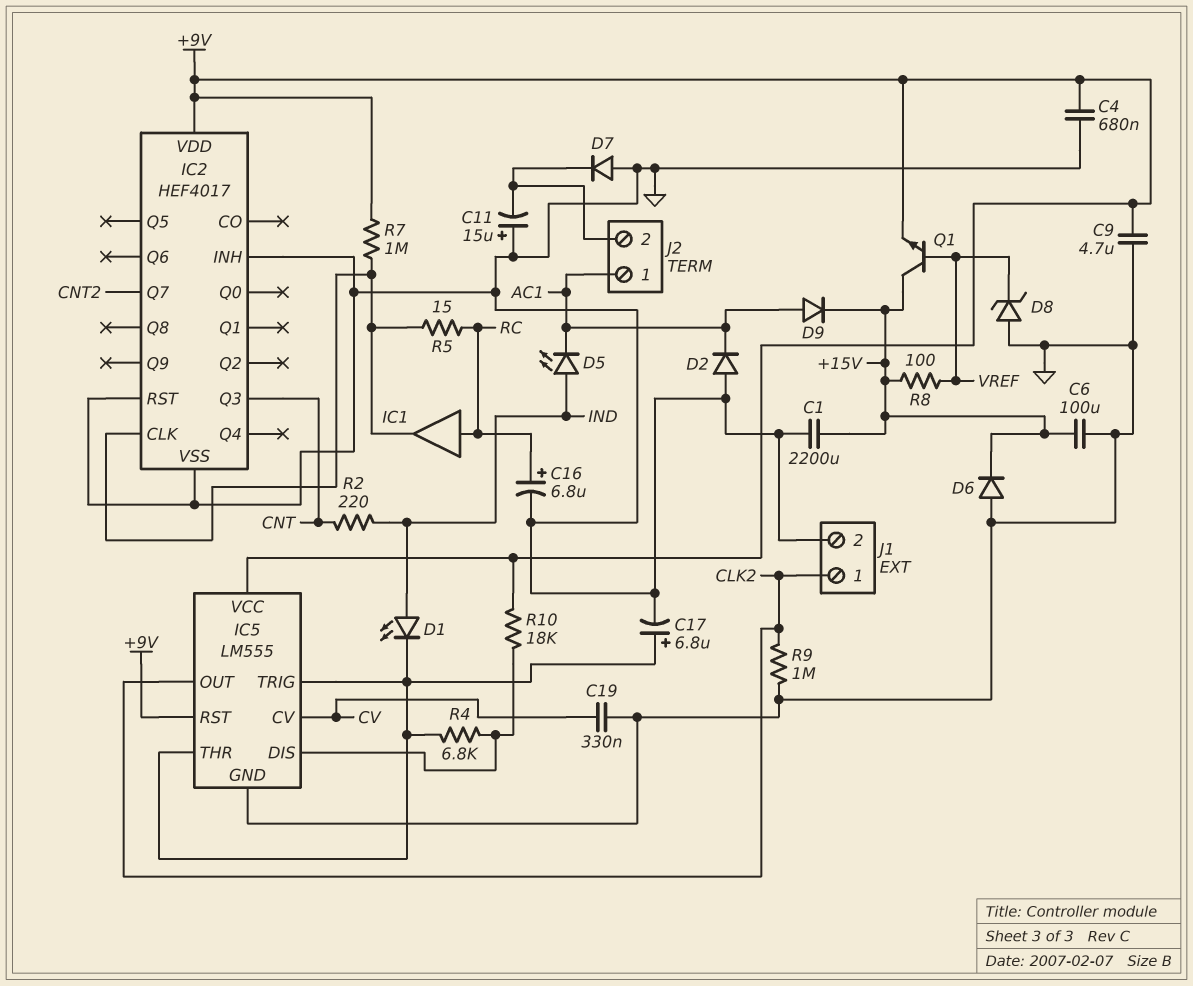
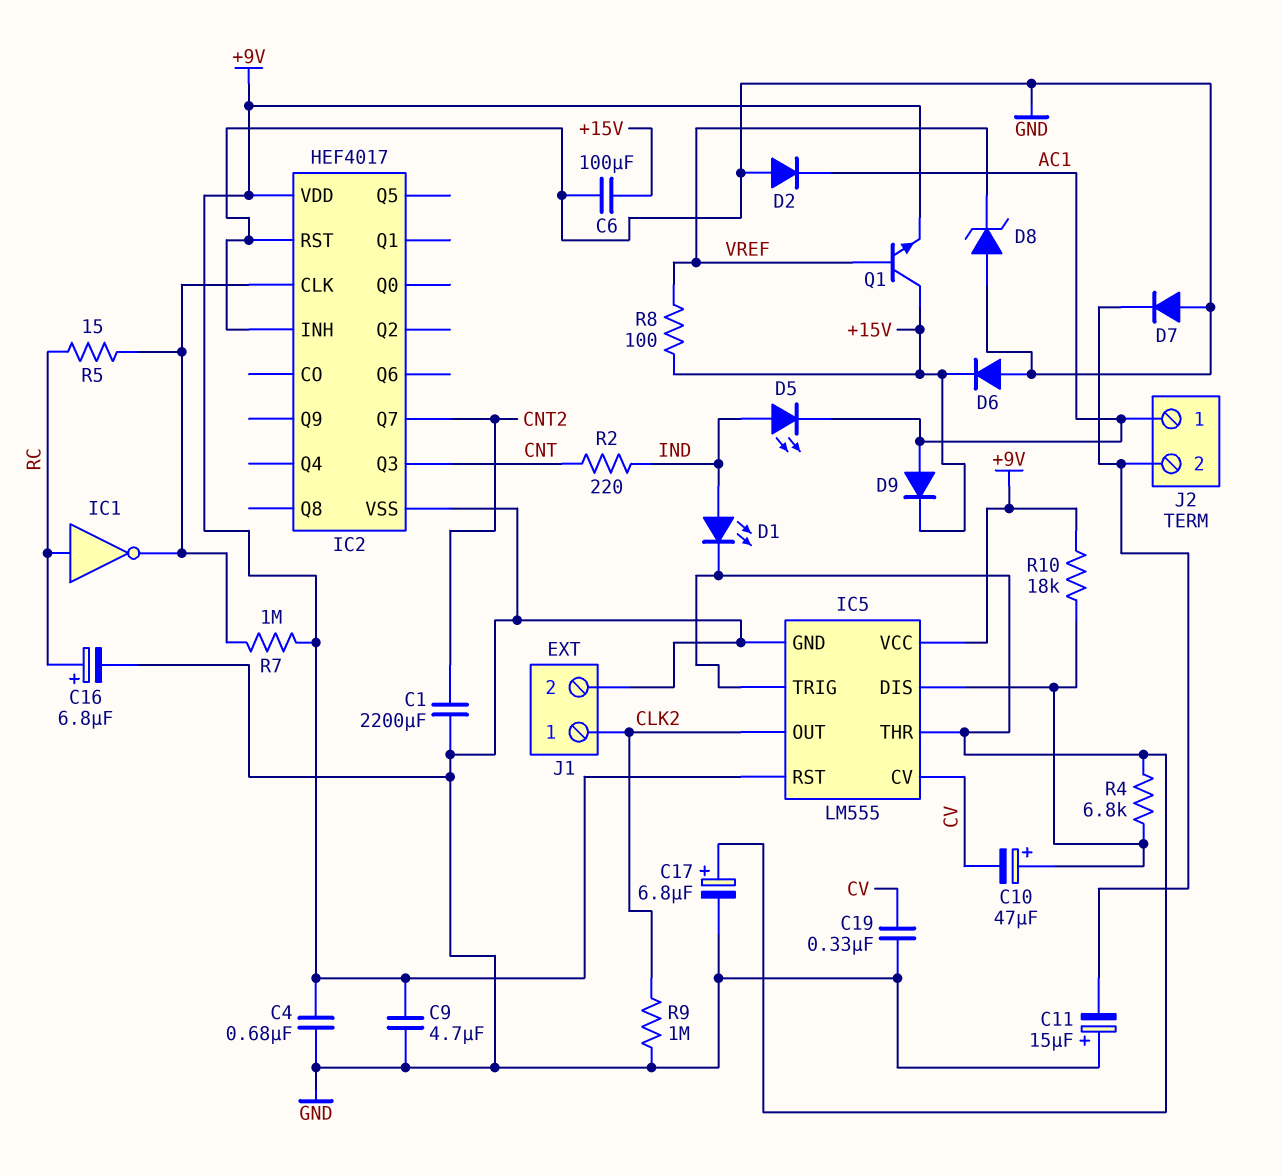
C1: 2200uF (+15V, GND) -> 2200uF (CNT2, GND)
C10: none -> 47uF (plus IC5/DIS, minus CV)
IC1: buffer (in RC, out IC2/CLK) -> NOT (in RC, out IC2/CLK)

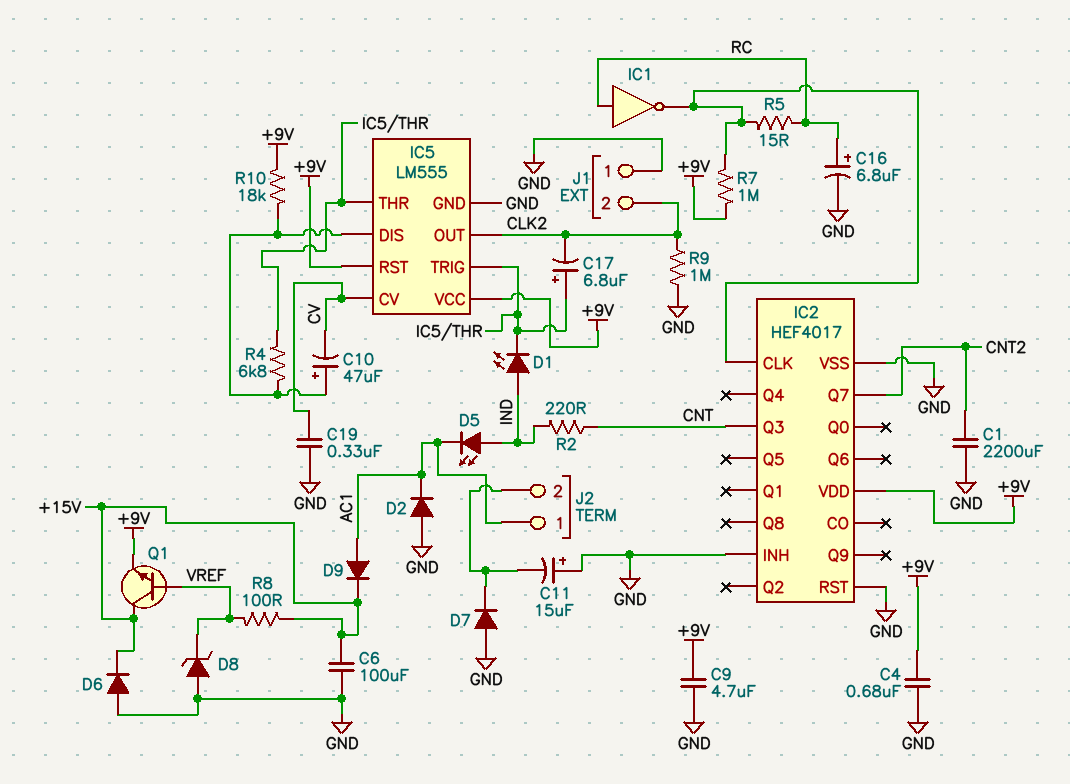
C17: 6.8uF (plus IC5/THR, minus GND) -> 6.8uF (plus IC5/THR, minus CLK2)
J1 pin 1: CLK2 -> GND
J1 pin 2: GND -> CLK2

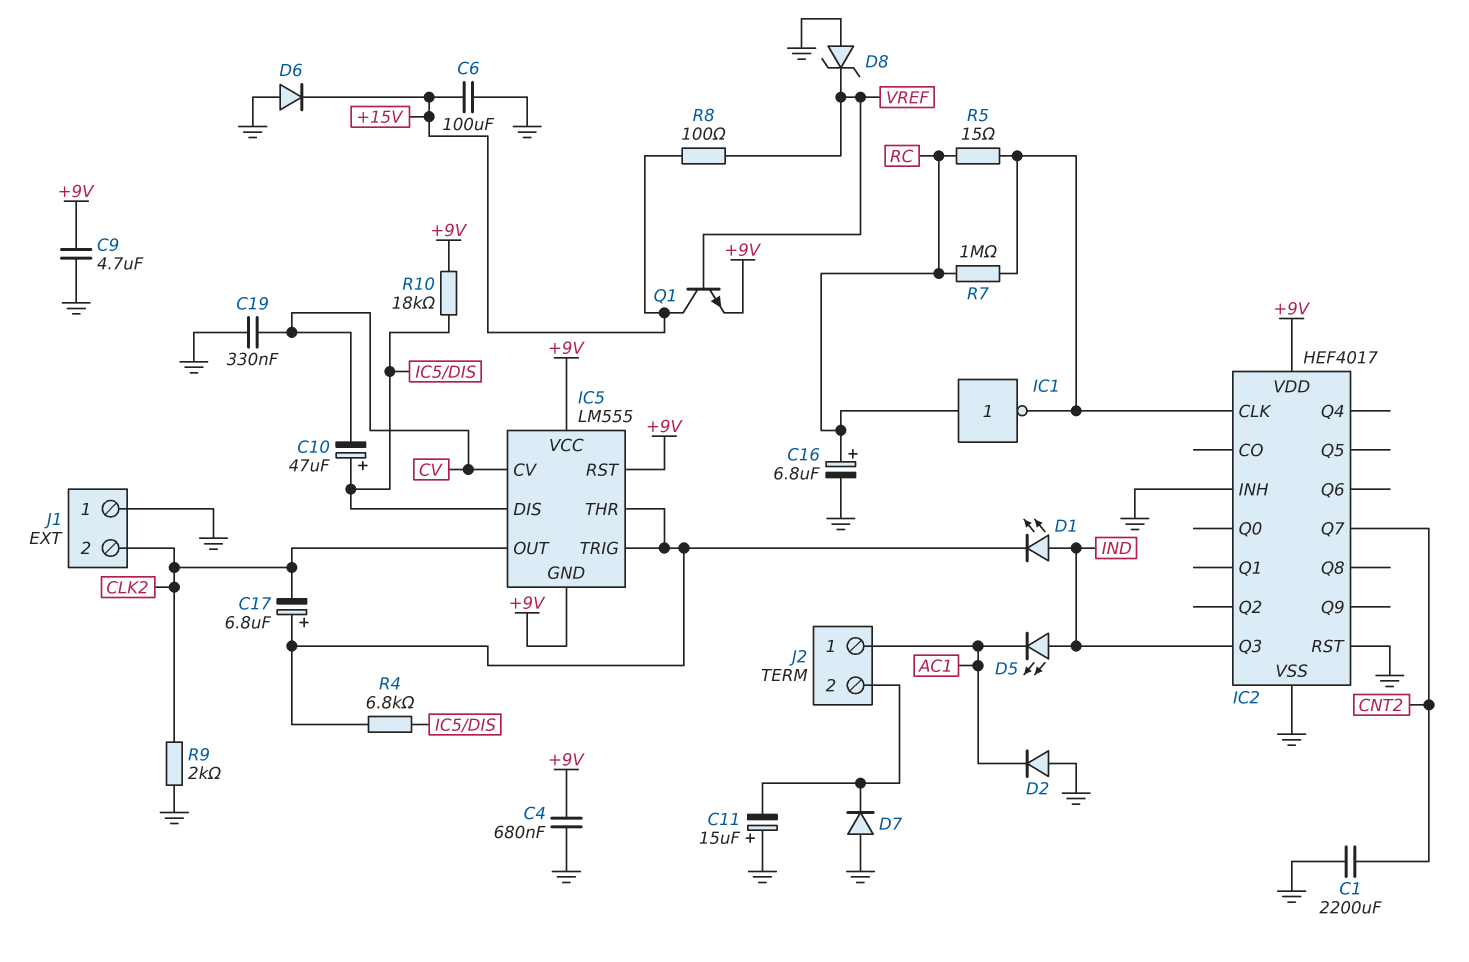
D9: diode (A AC1, K +15V) -> none
IC2 pin Q3: CNT -> IND
IC5 pin GND: GND -> +9V
R2: 220 (CNT, IND) -> none
R7: 1M (+9V, IC2/CLK) -> 1M (IC2/CLK, RC)
R9: 1M (CLK2, GND) -> 2k (CLK2, GND)

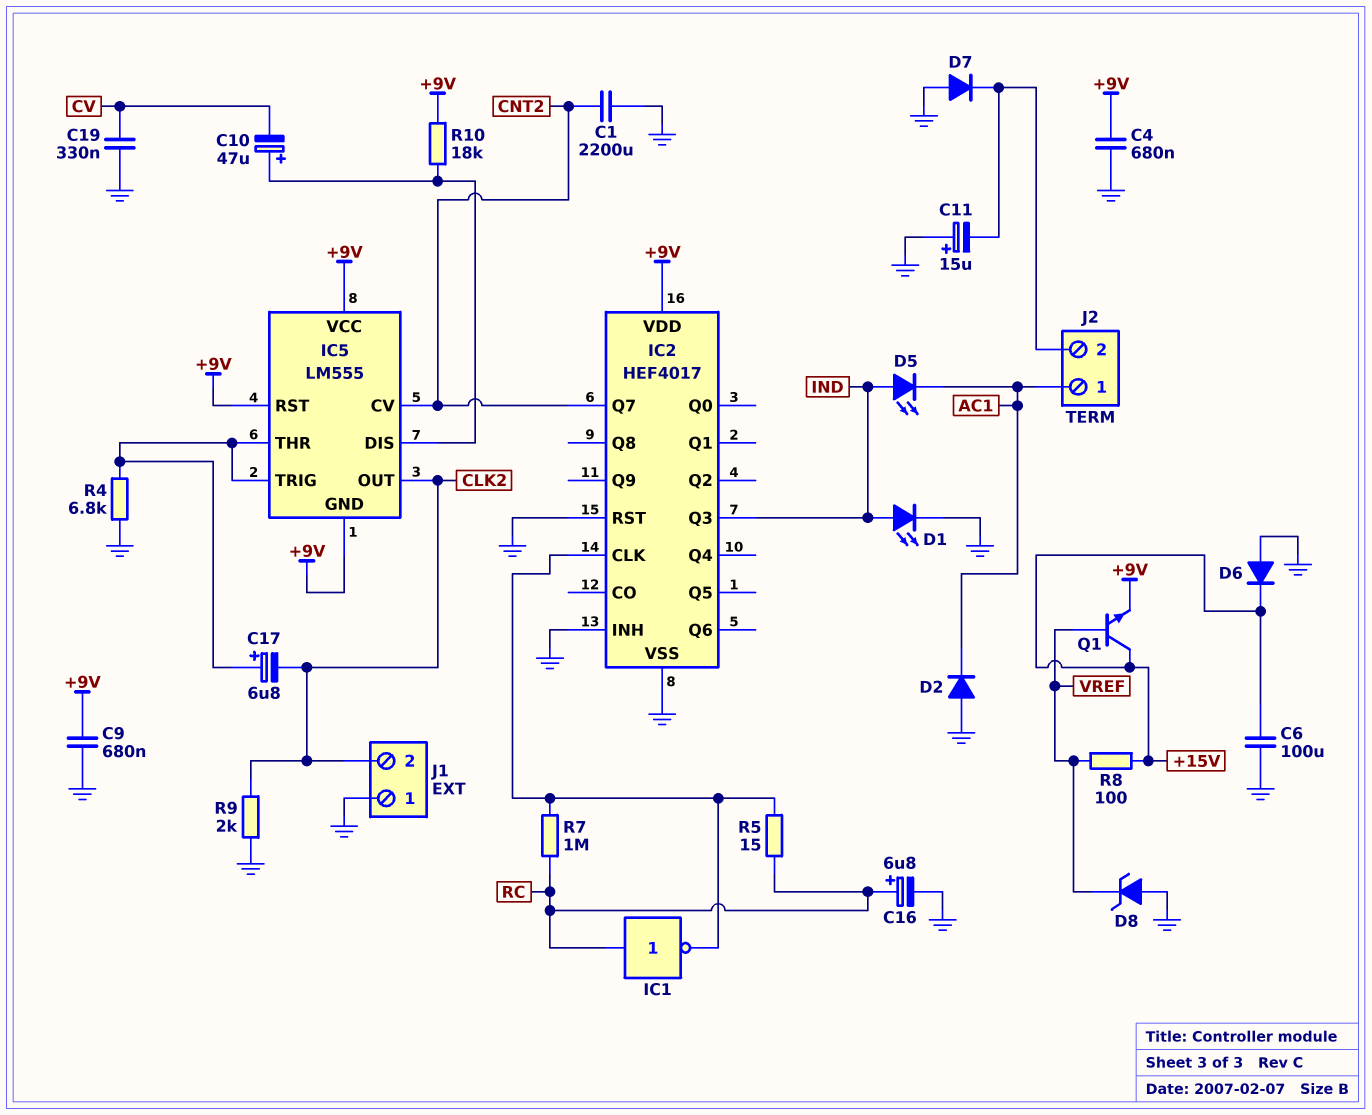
C9: 4.7uF (+9V, GND) -> 680nF (+9V, GND)
D1: LED (A IND, K IC5/THR) -> LED (A IND, K GND)
IC5 pin CV: CV -> CNT2
R4: 6.8k (IC5/DIS, IC5/THR) -> 6.8k (GND, IC5/THR)

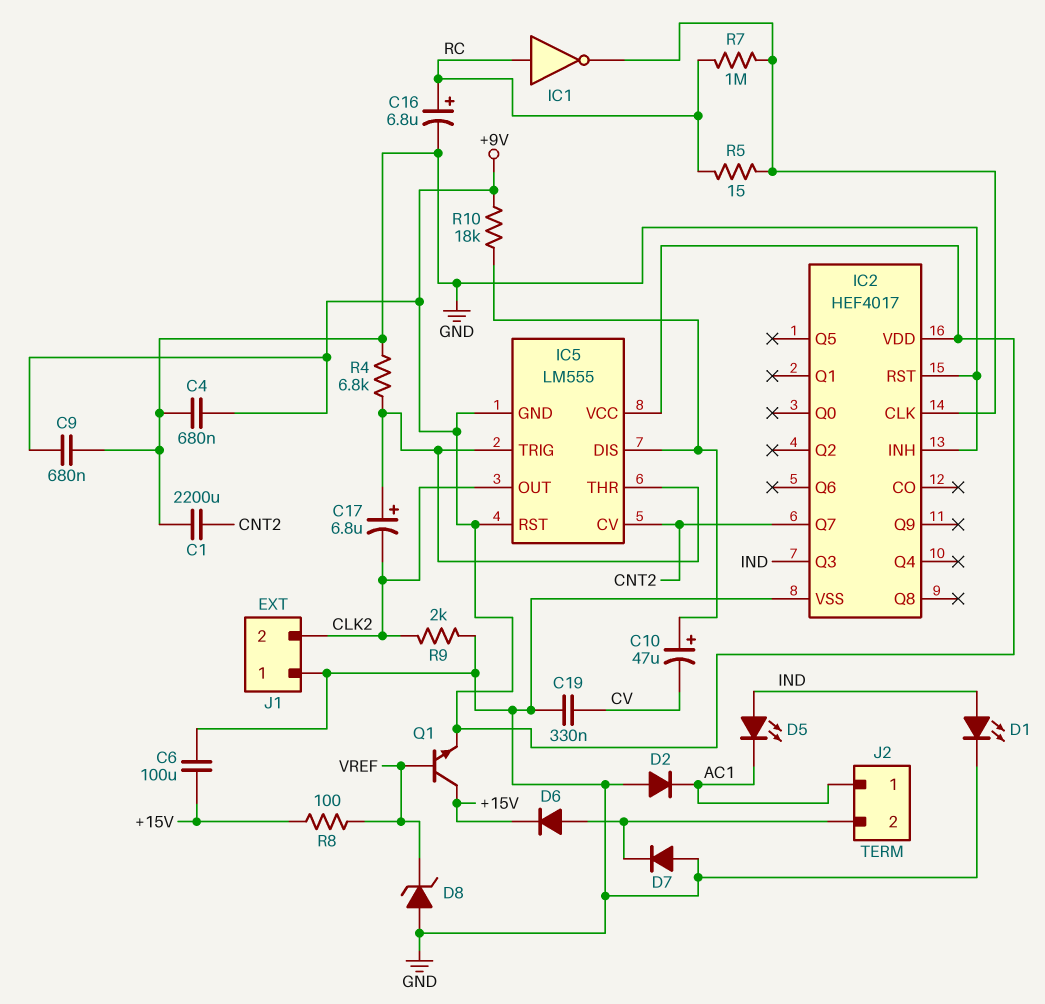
C11: 15uF (plus GND, minus J2/2) -> none
D6: diode (A GND, K +15V) -> diode (A J2/2, K +15V)

